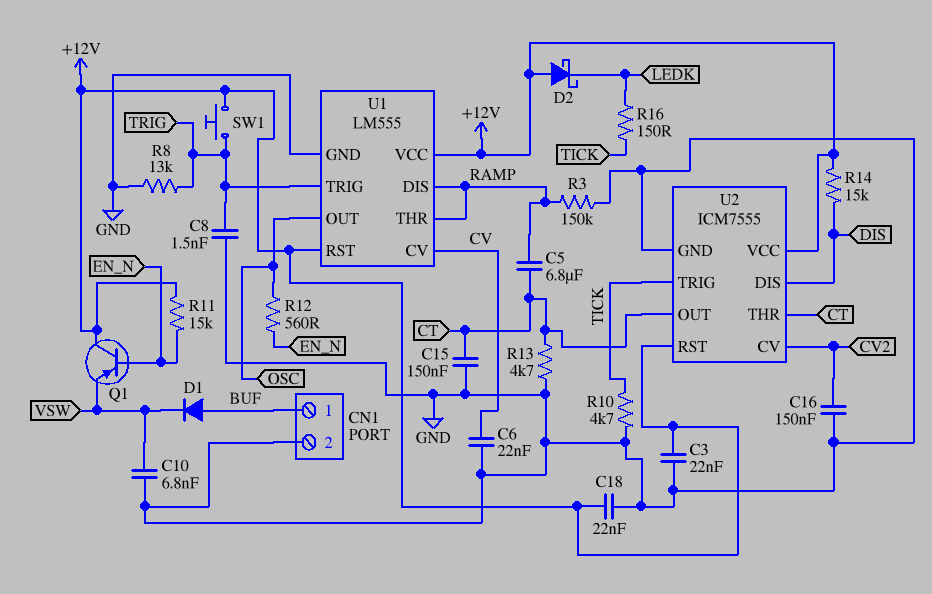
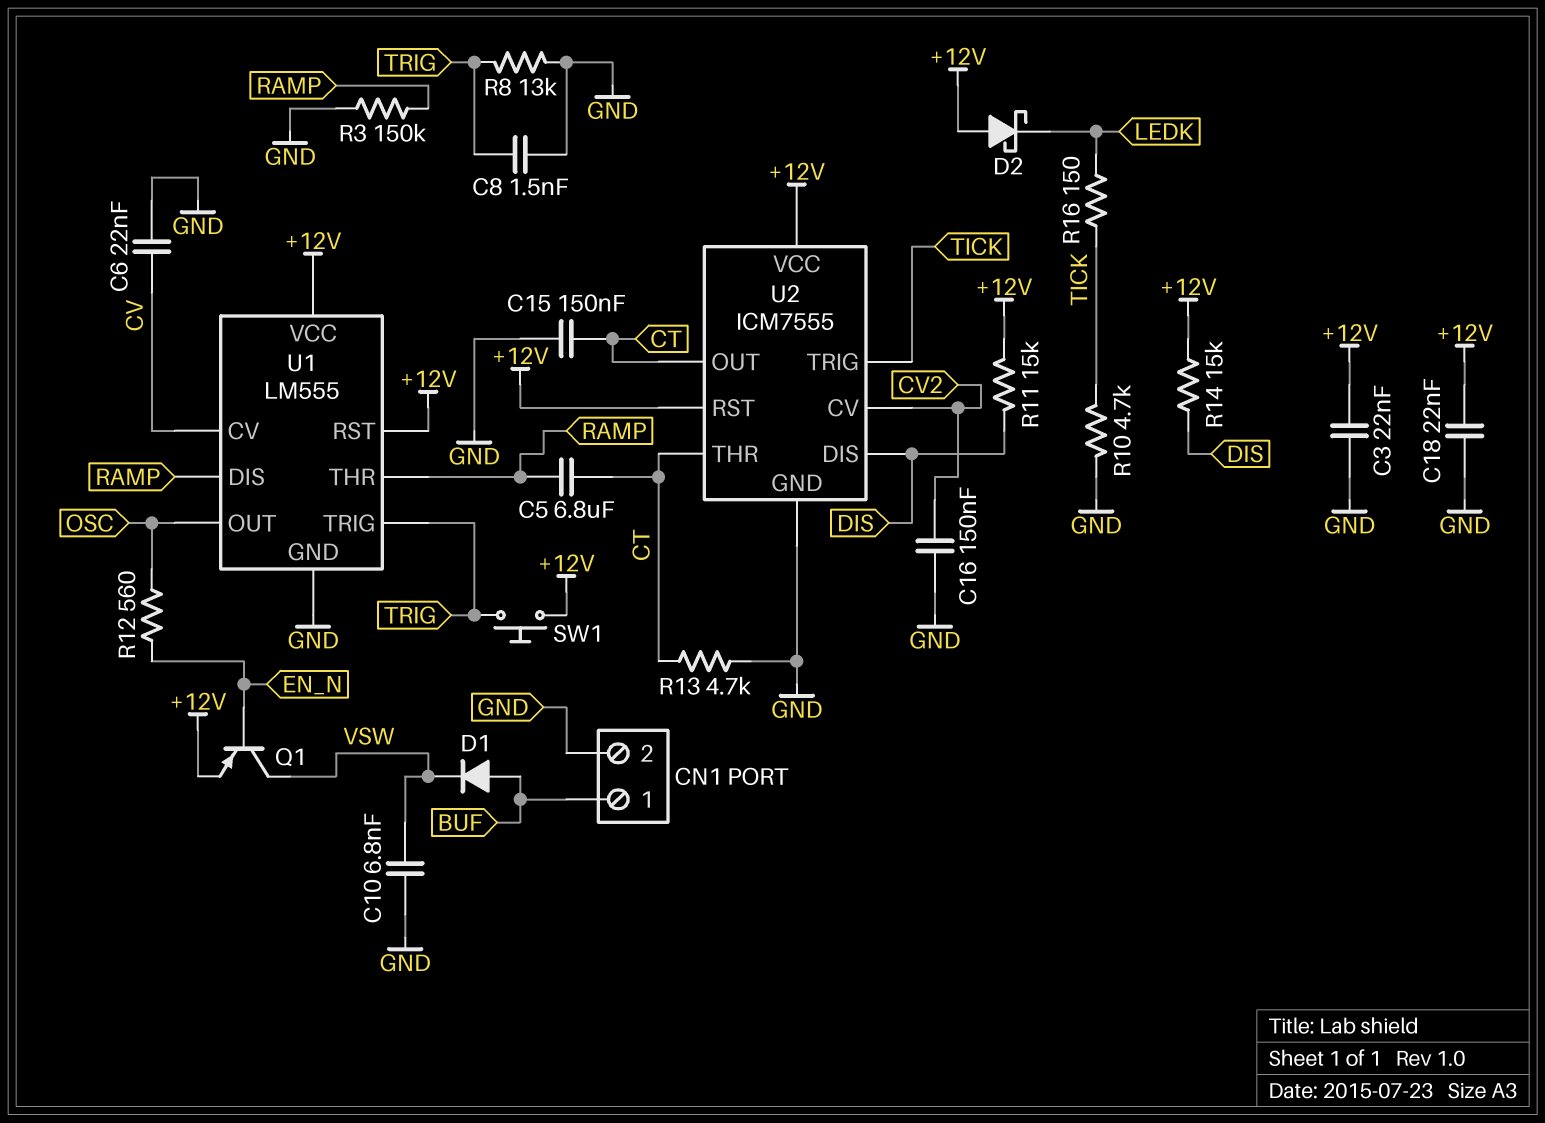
Q1: PNP (B EN_N, C +12V, E VSW) -> PNP (B EN_N, C VSW, E +12V)
R11: 15k (+12V, EN_N) -> 15k (+12V, DIS)

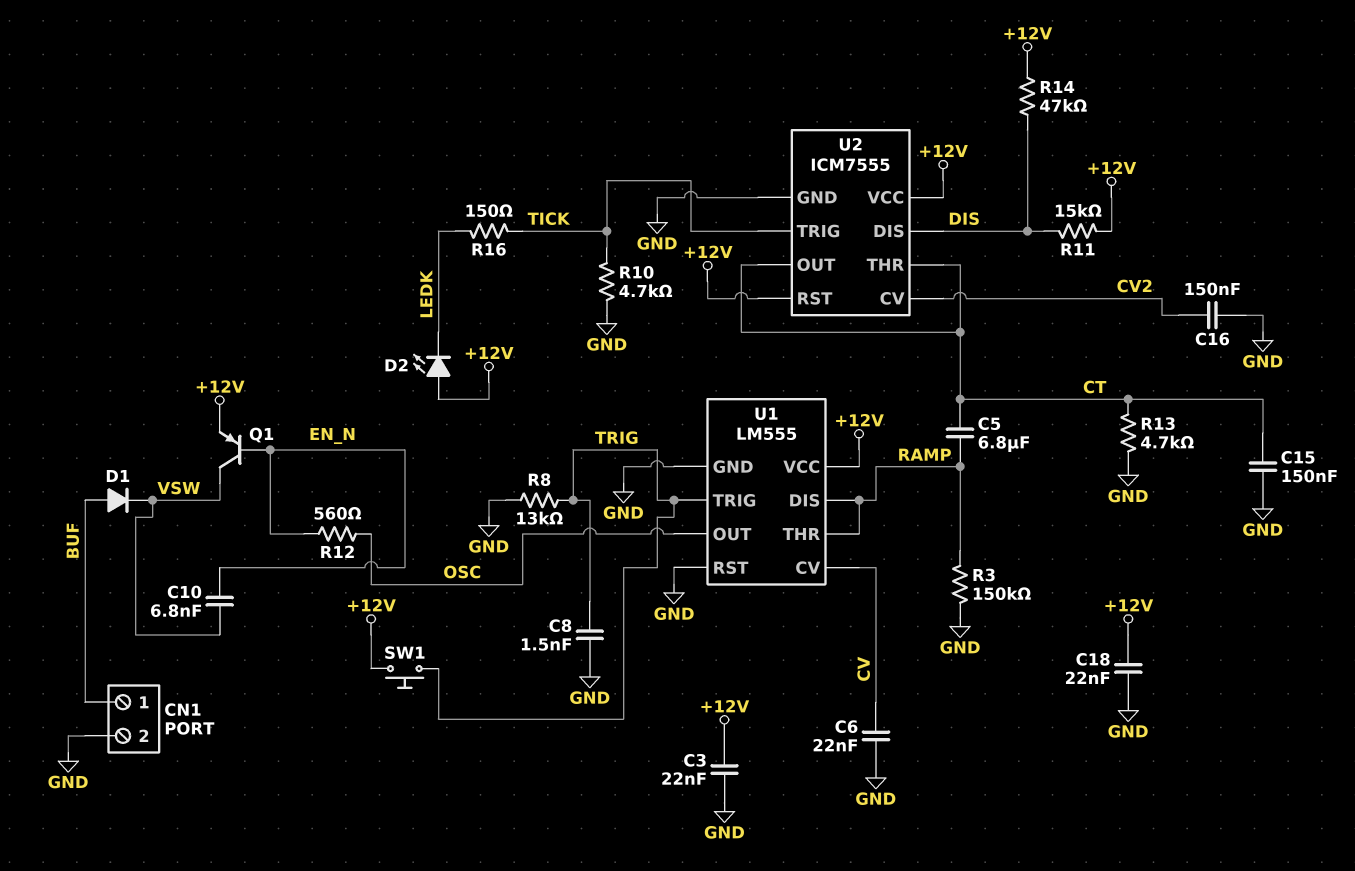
C10: 6.8nF (GND, VSW) -> 6.8nF (EN_N, VSW)
D2: schottky (A +12V, K LEDK) -> LED (A +12V, K LEDK)
R14: 15k (+12V, DIS) -> 47k (+12V, DIS)
U1 pin RST: +12V -> GND

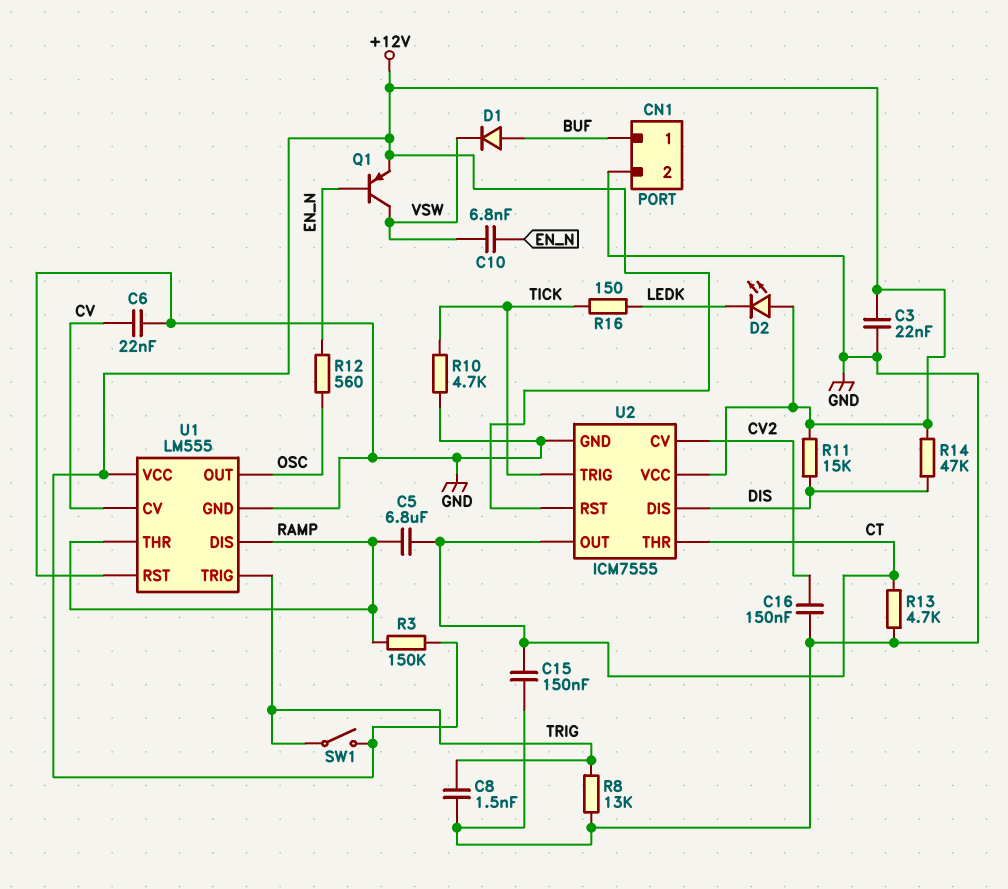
C18: 22nF (+12V, GND) -> none
R3: 150k (GND, RAMP) -> 150k (+12V, RAMP)
SW1: button (+12V, TRIG) -> switch (+12V, TRIG)

